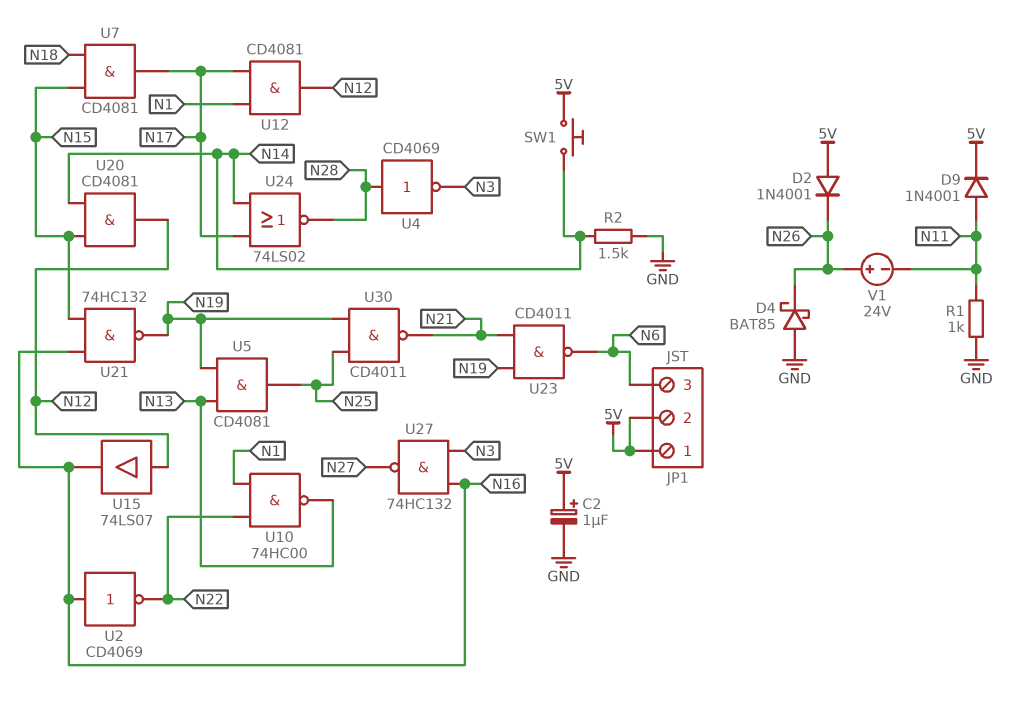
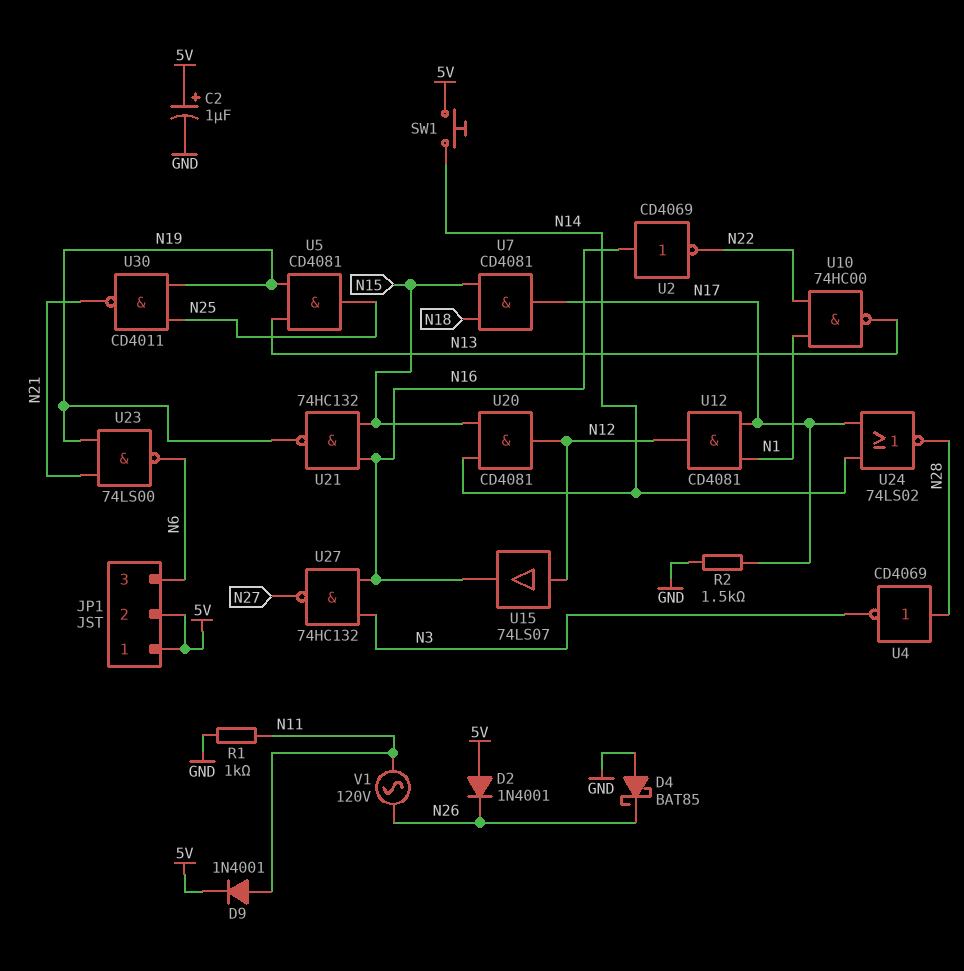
R2: 1.5k (GND, N14) -> 1.5k (GND, N17)
U23: NAND CD4011 (in N19, in N21, out N6) -> NAND 74LS00 (in N19, in N21, out N6)
V1: 24V (plus N26, minus N11) -> AC 120V (N11, N26)

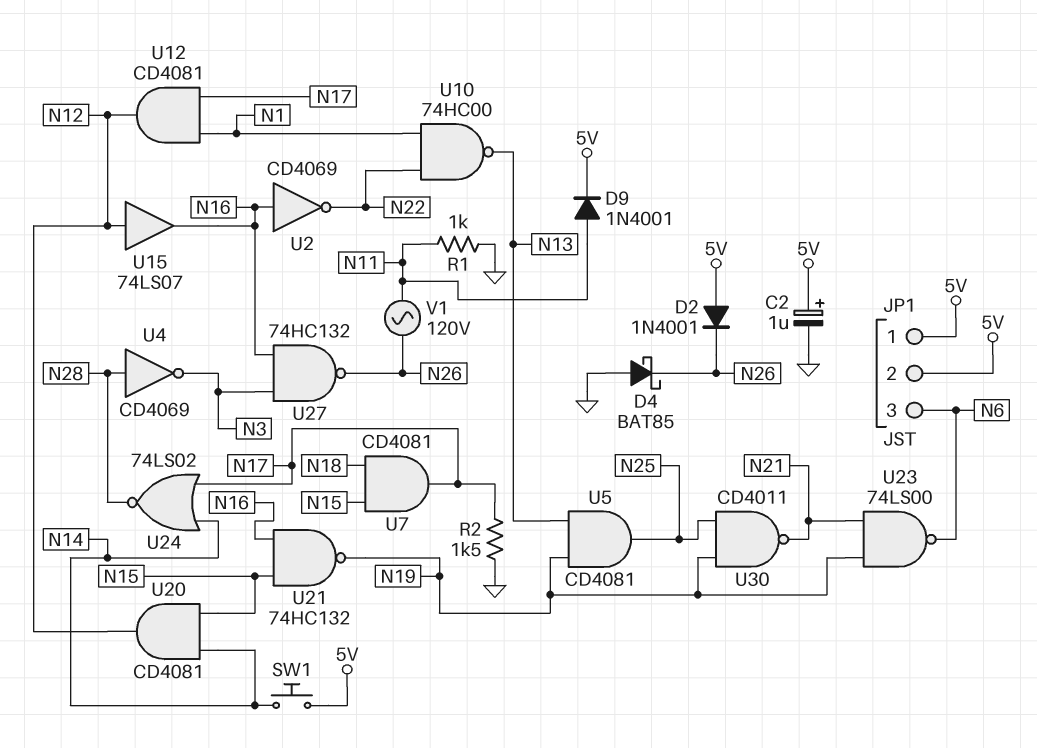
U27: NAND 74HC132 (in N3, in N16, out N27) -> NAND 74HC132 (in N3, in N16, out N26)

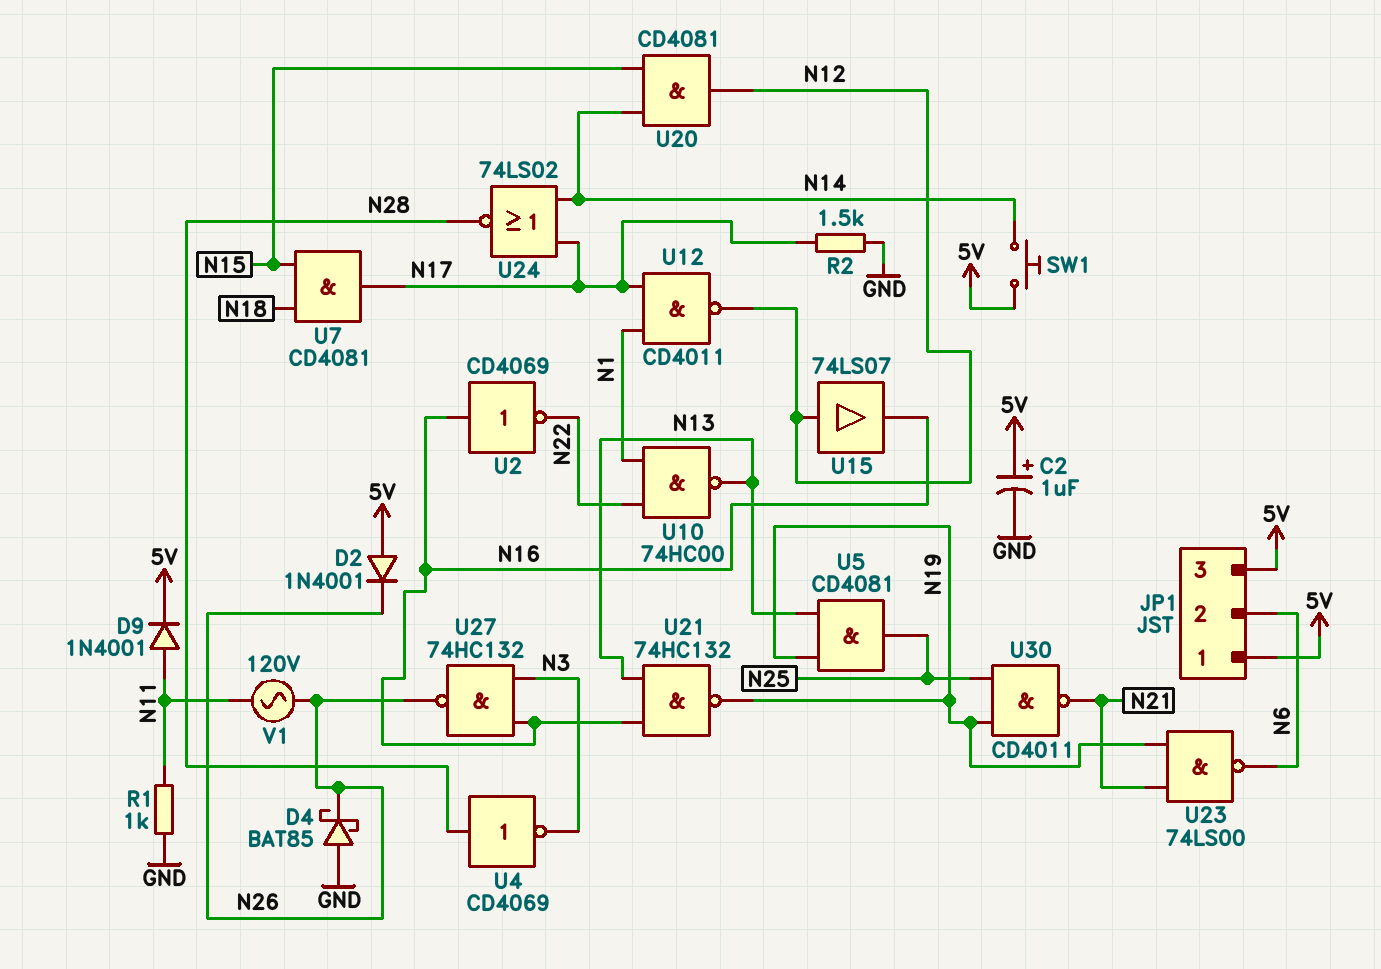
JP1 pin 2: 5V -> N6
JP1 pin 3: N6 -> 5V
U12: AND CD4081 (in N1, in N17, out N12) -> NAND CD4011 (in N1, in N17, out N12)
U21: NAND 74HC132 (in N15, in N16, out N19) -> NAND 74HC132 (in N13, in N16, out N19)

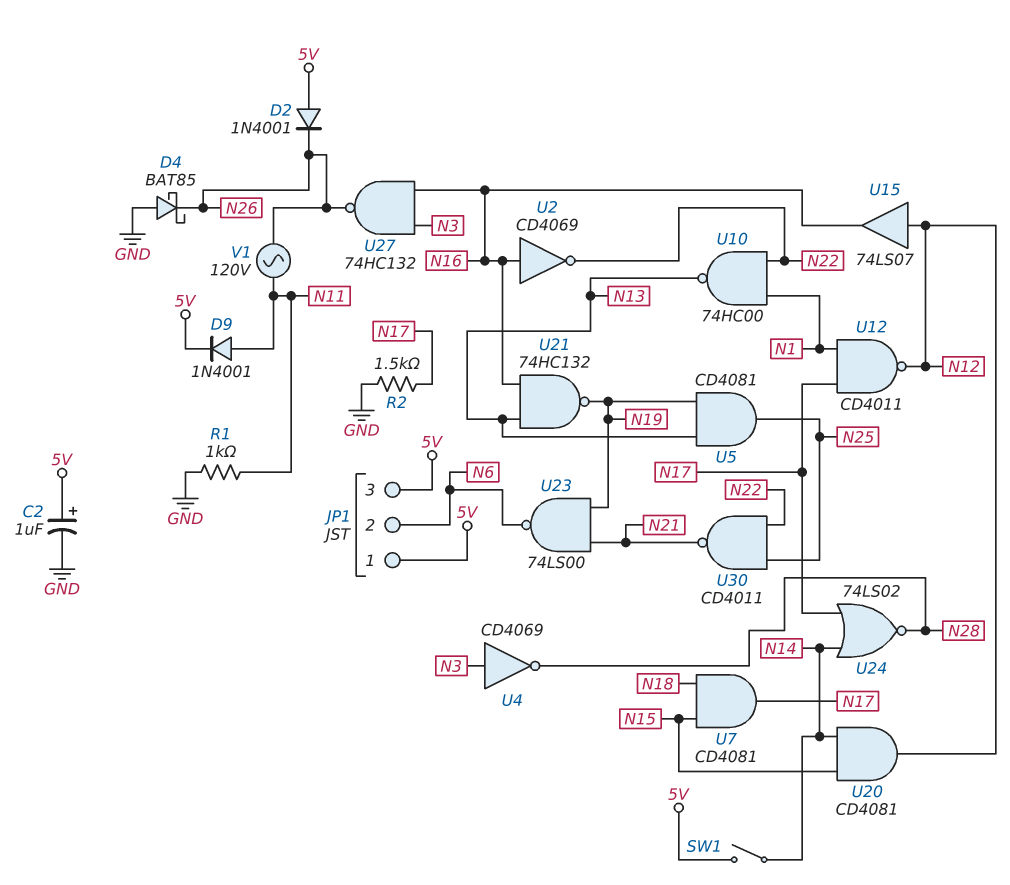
SW1: button (5V, N14) -> switch (5V, N14)
U4: NOT CD4069 (in N28, out N3) -> NOT CD4069 (in N3, out N28)
U30: NAND CD4011 (in N19, in N25, out N21) -> NAND CD4011 (in N22, in N25, out N21)

